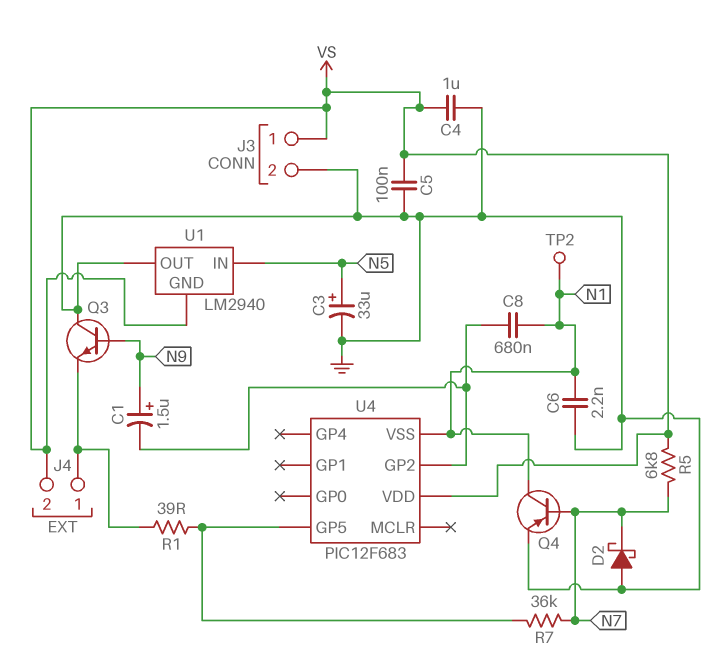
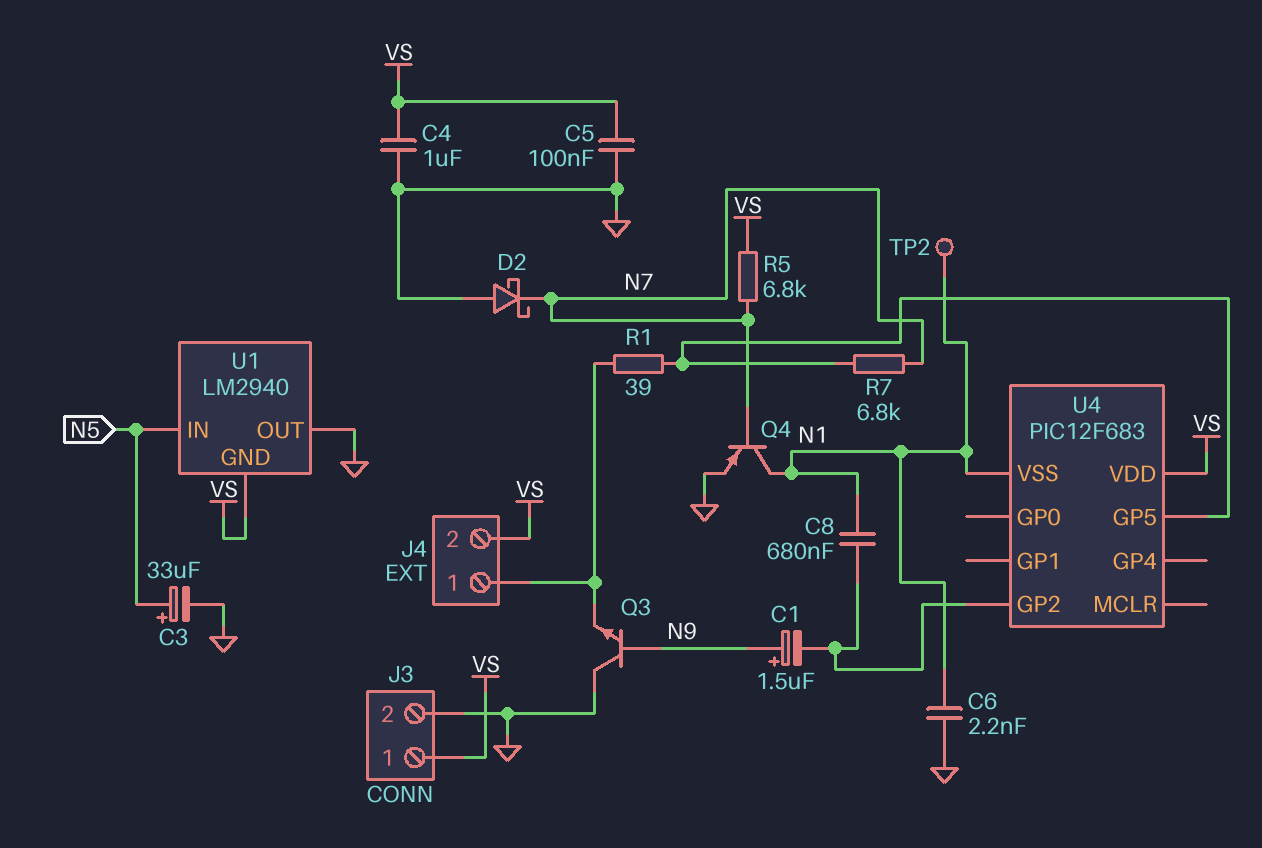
R7: 36k (N7, U4/GP5) -> 6.8k (N7, U4/GP5)

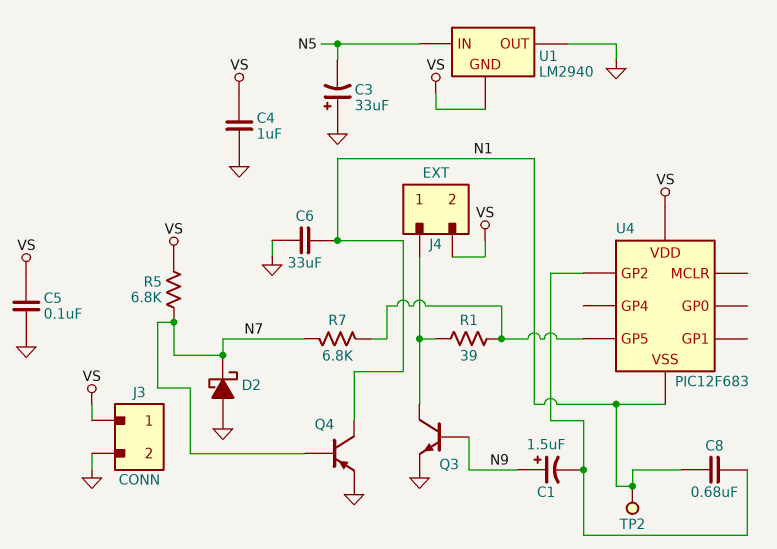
C3: 33uF (plus N5, minus GND) -> 33uF (plus GND, minus N5)
C6: 2.2nF (GND, N1) -> 33uF (GND, N1)
Q3: NPN (B N9, C GND, E J4/1) -> NPN (B N9, C J4/1, E GND)

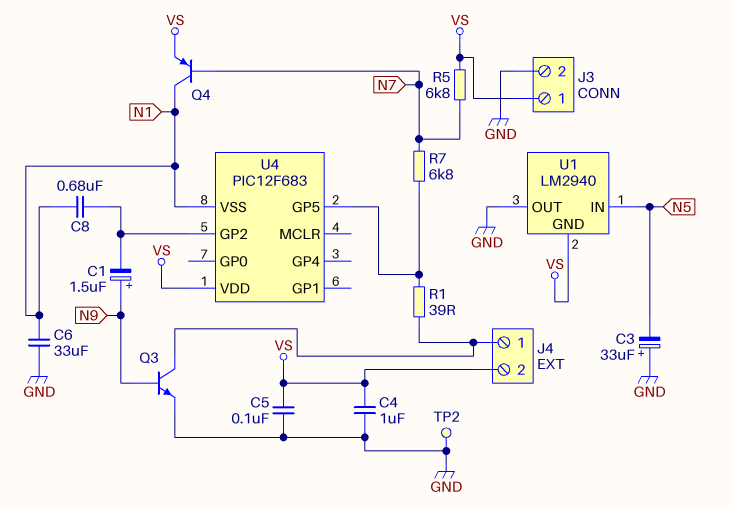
D2: schottky (A GND, K N7) -> none
Q4: PNP (B N7, C N1, E GND) -> PNP (B N7, C N1, E VS)
TP2: test point (N1) -> test point (GND)

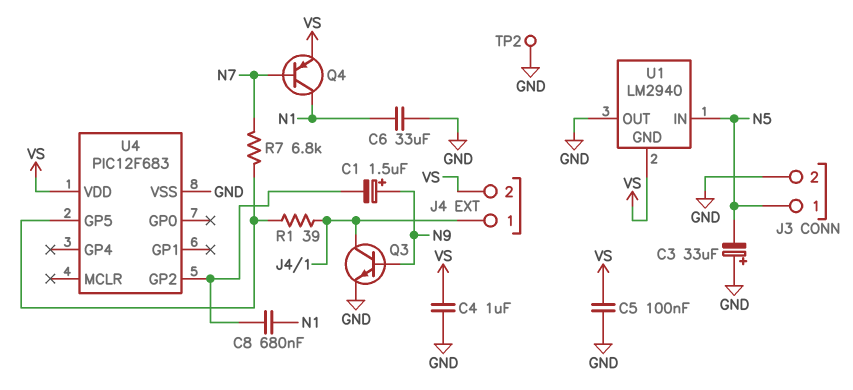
J3 pin 1: VS -> N5
R5: 6.8k (N7, VS) -> none
U4 pin VSS: N1 -> GND

